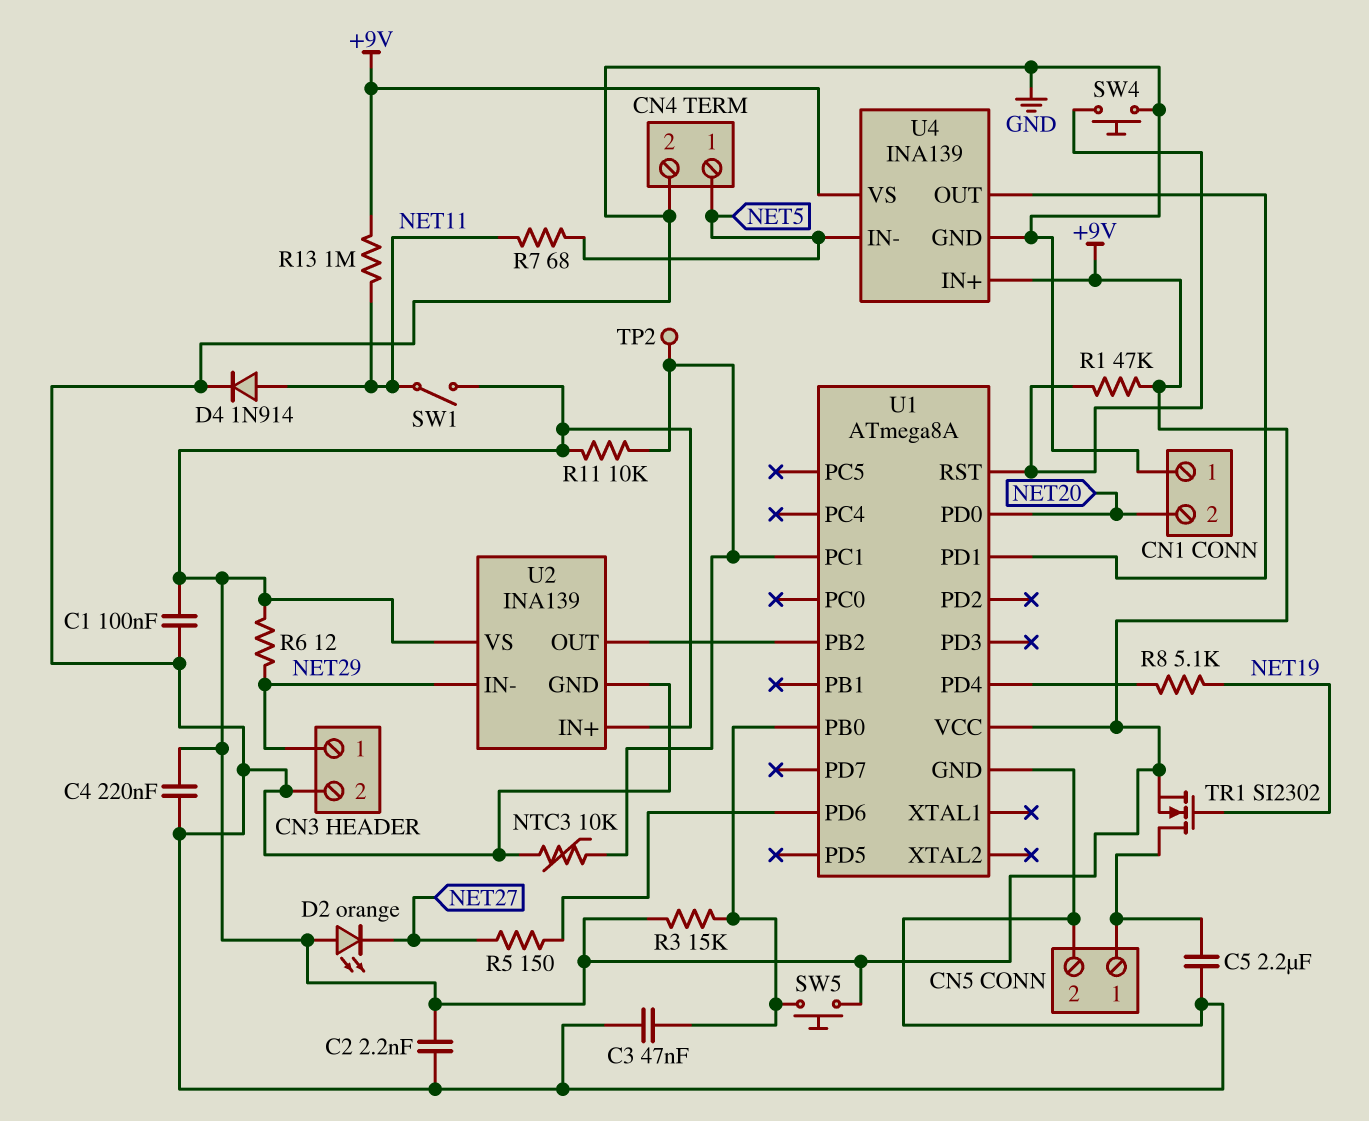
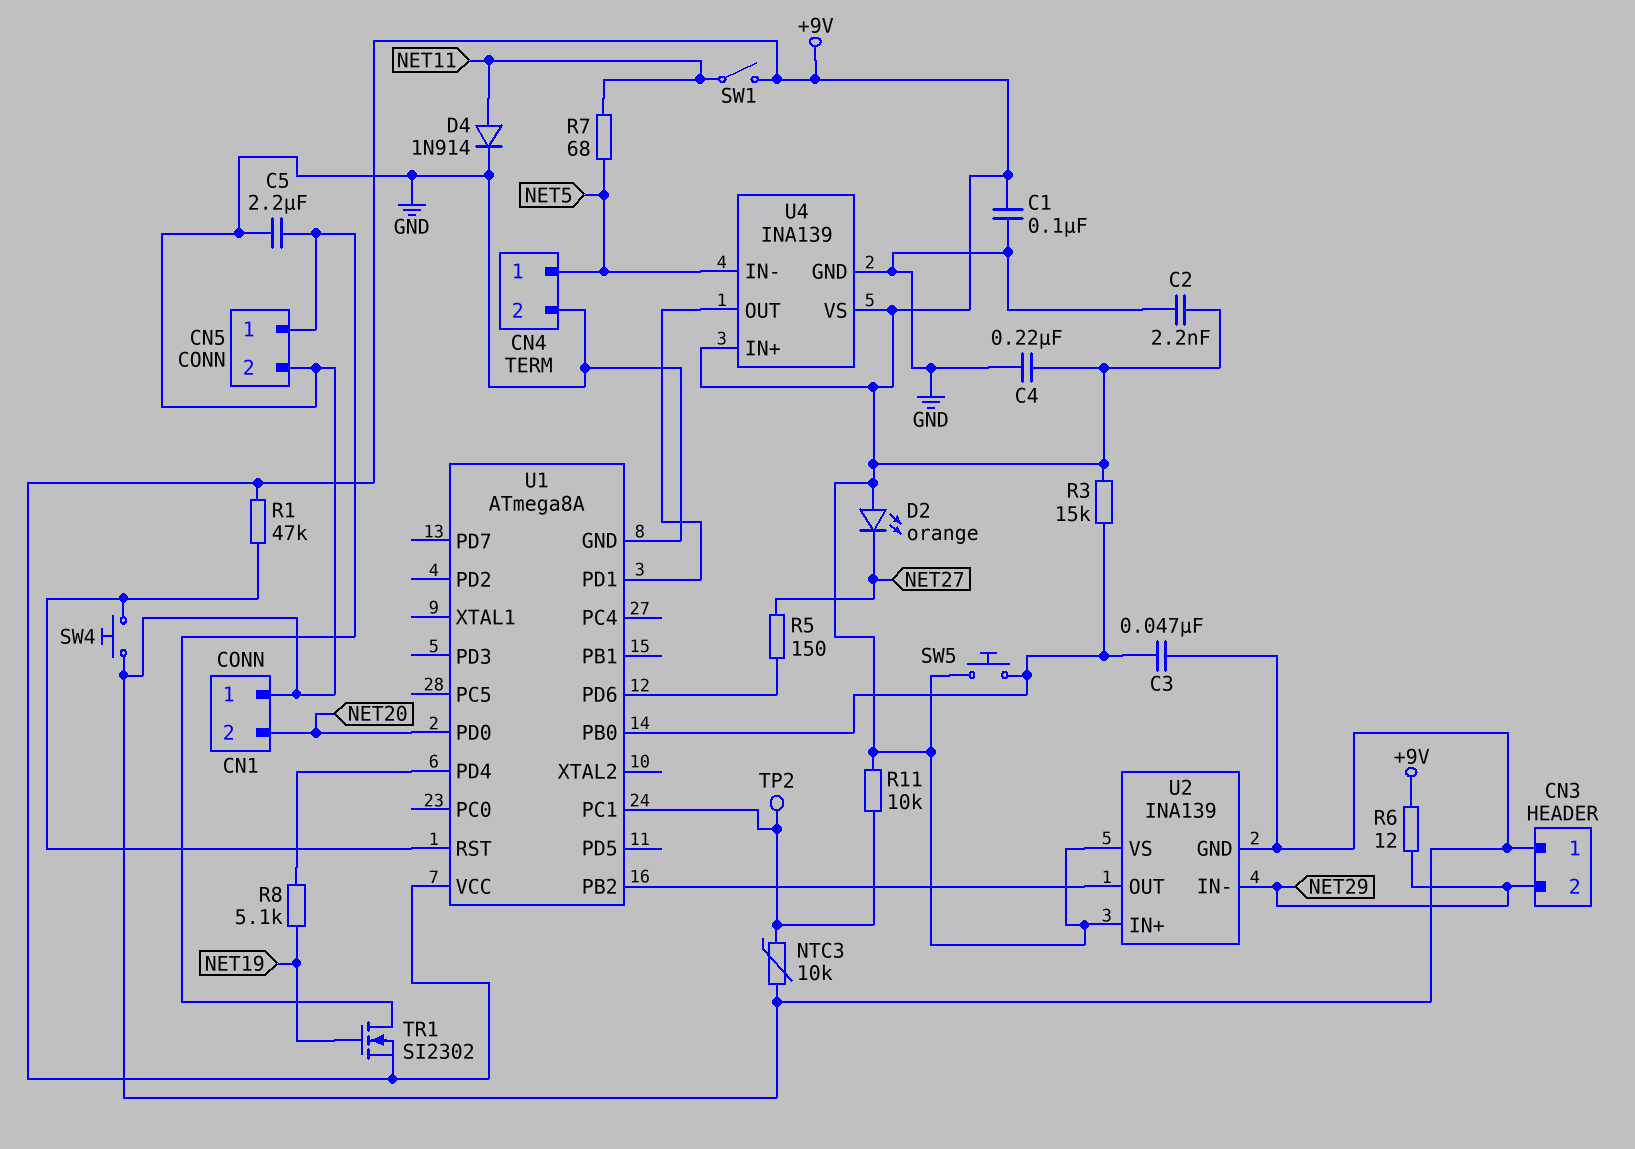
CN3 pin 1: NET29 -> GND
CN3 pin 2: GND -> NET29
R13: 1M (+9V, NET11) -> none

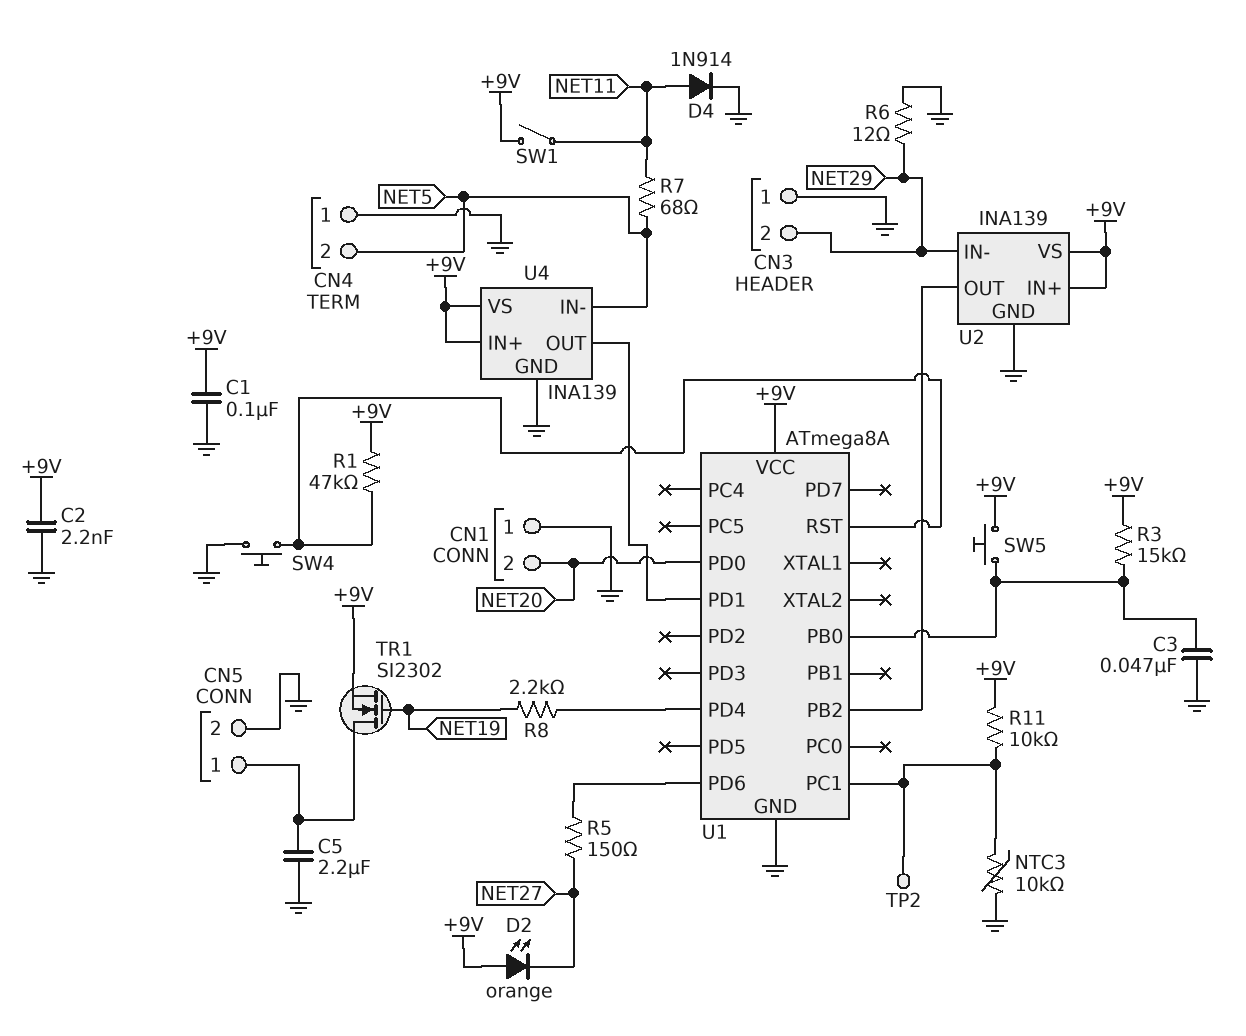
C4: 220nF (+9V, GND) -> none
CN4 pin 1: NET5 -> GND
CN4 pin 2: GND -> NET5
R6: 12 (+9V, NET29) -> 12 (GND, NET29)
R8: 5.1k (NET19, U1/PD4) -> 2.2k (NET19, U1/PD4)

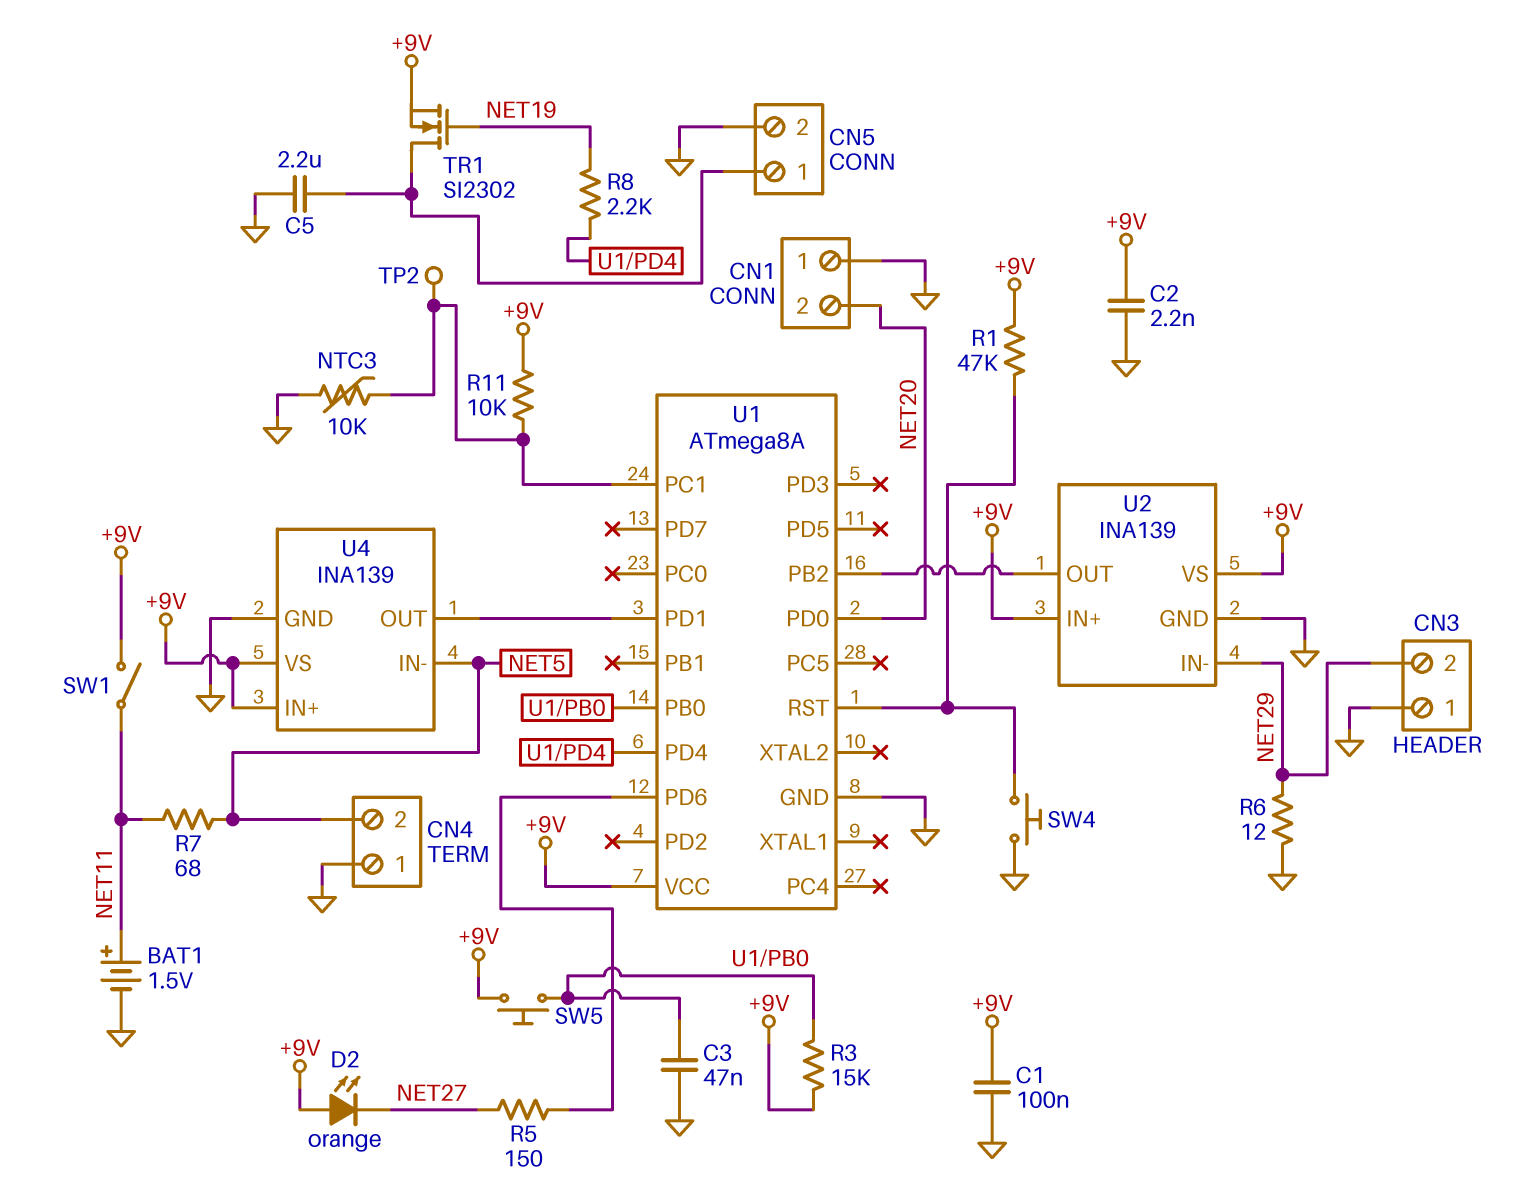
BAT1: none -> 1.5V (plus NET11, minus GND)
D4: diode 1N914 (A NET11, K GND) -> none

